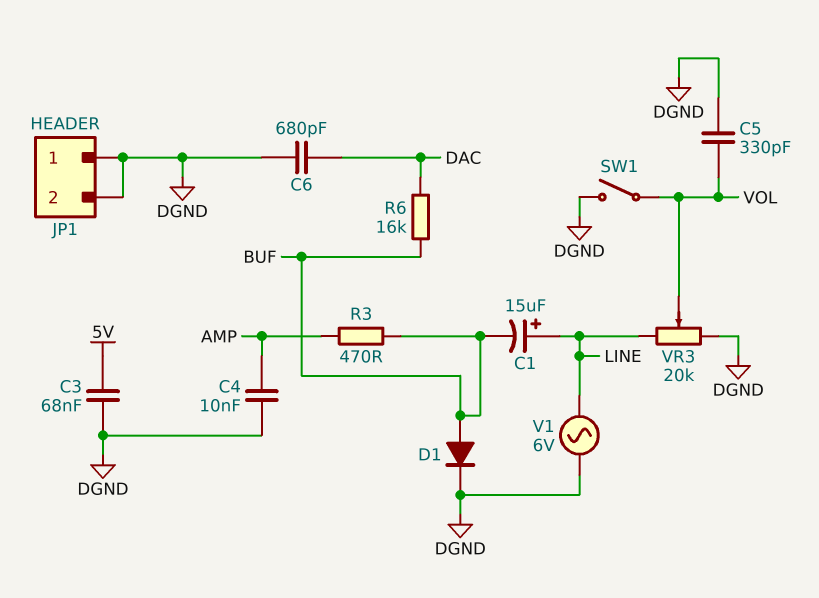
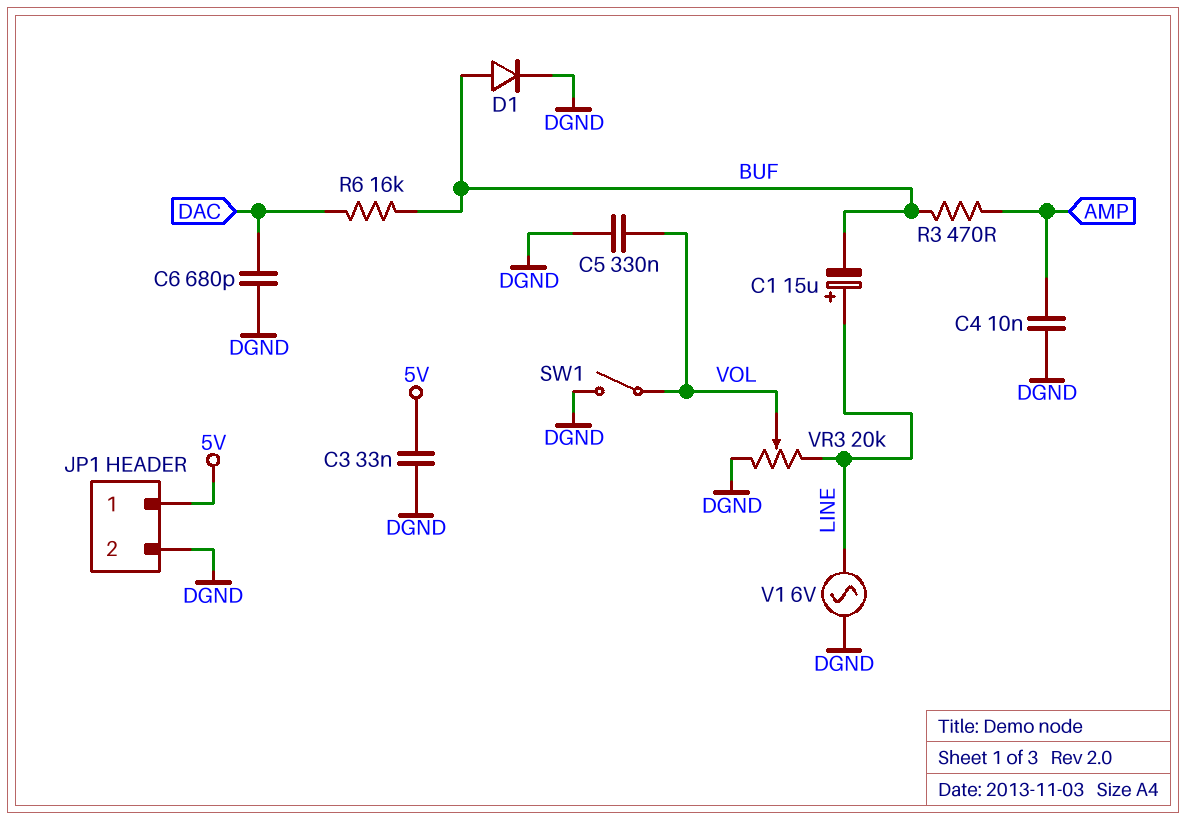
C3: 68nF (5V, DGND) -> 33nF (5V, DGND)
C5: 330pF (DGND, VOL) -> 330nF (DGND, VOL)
JP1 pin 1: DGND -> 5V

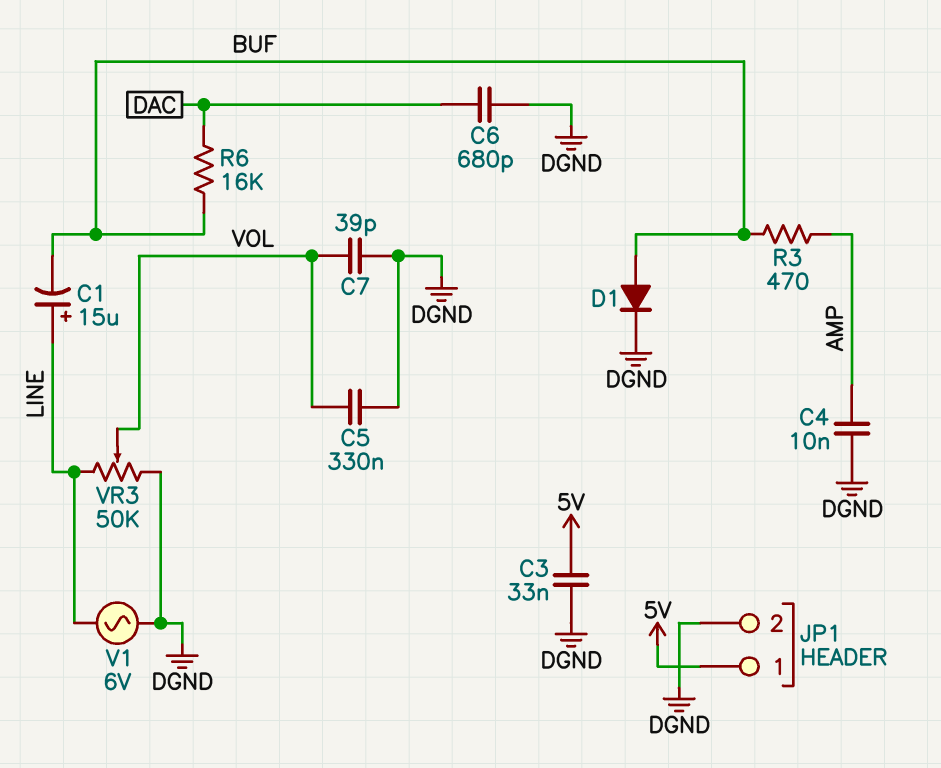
C7: none -> 39pF (DGND, VOL)
SW1: switch (DGND, VOL) -> none
VR3: 20k (DGND, LINE, wiper VOL) -> 50k (DGND, LINE, wiper VOL)

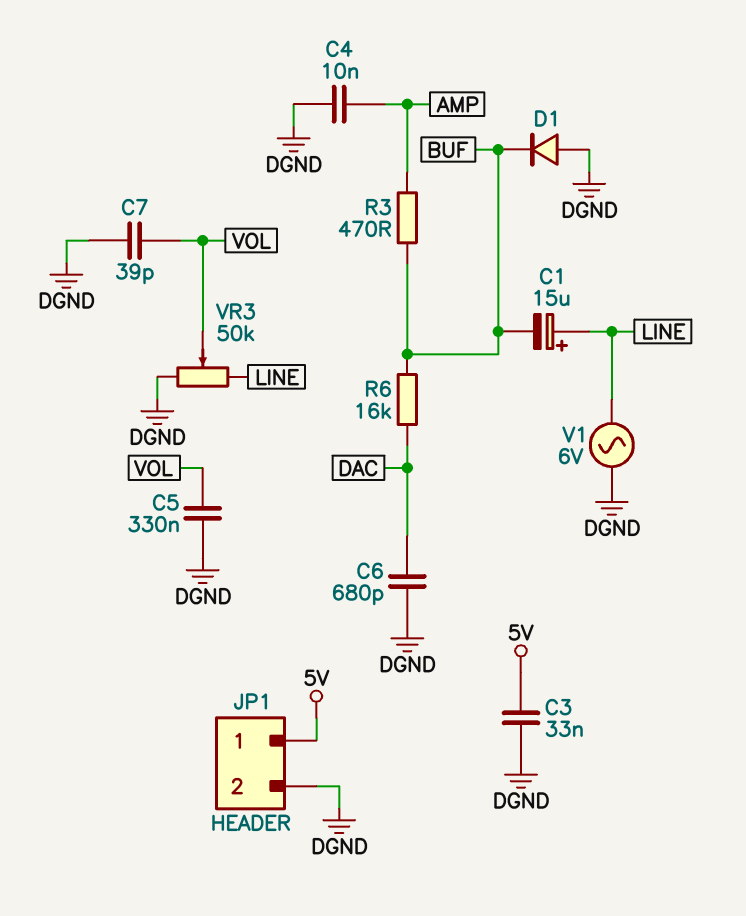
D1: diode (A BUF, K DGND) -> diode (A DGND, K BUF)

